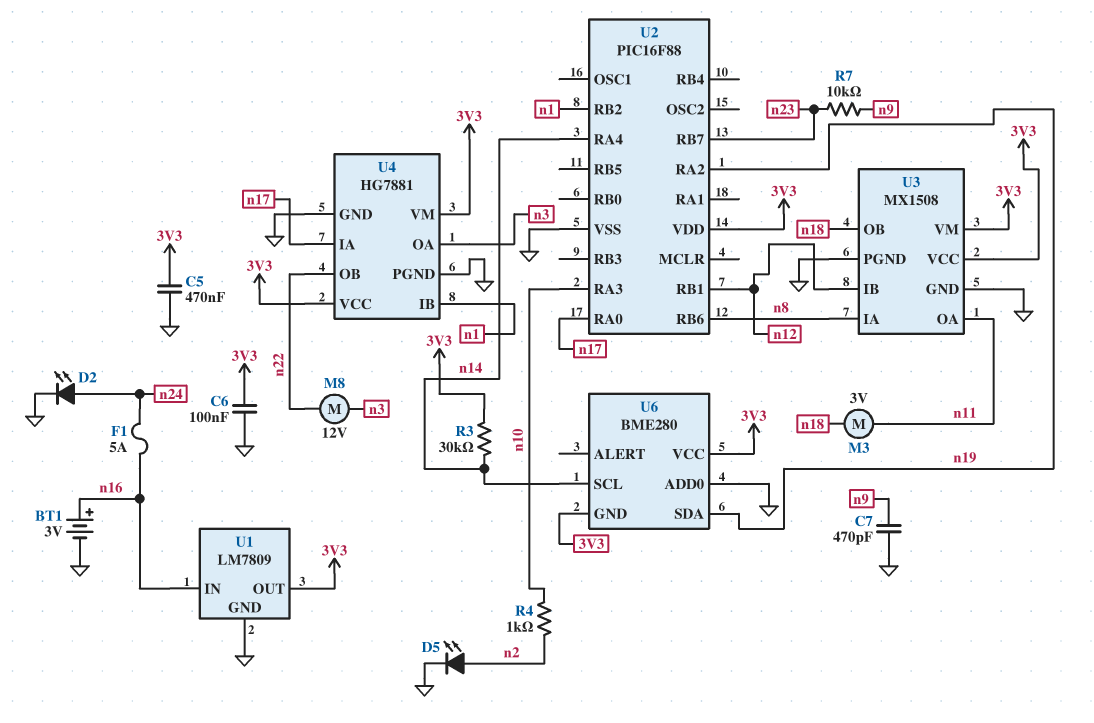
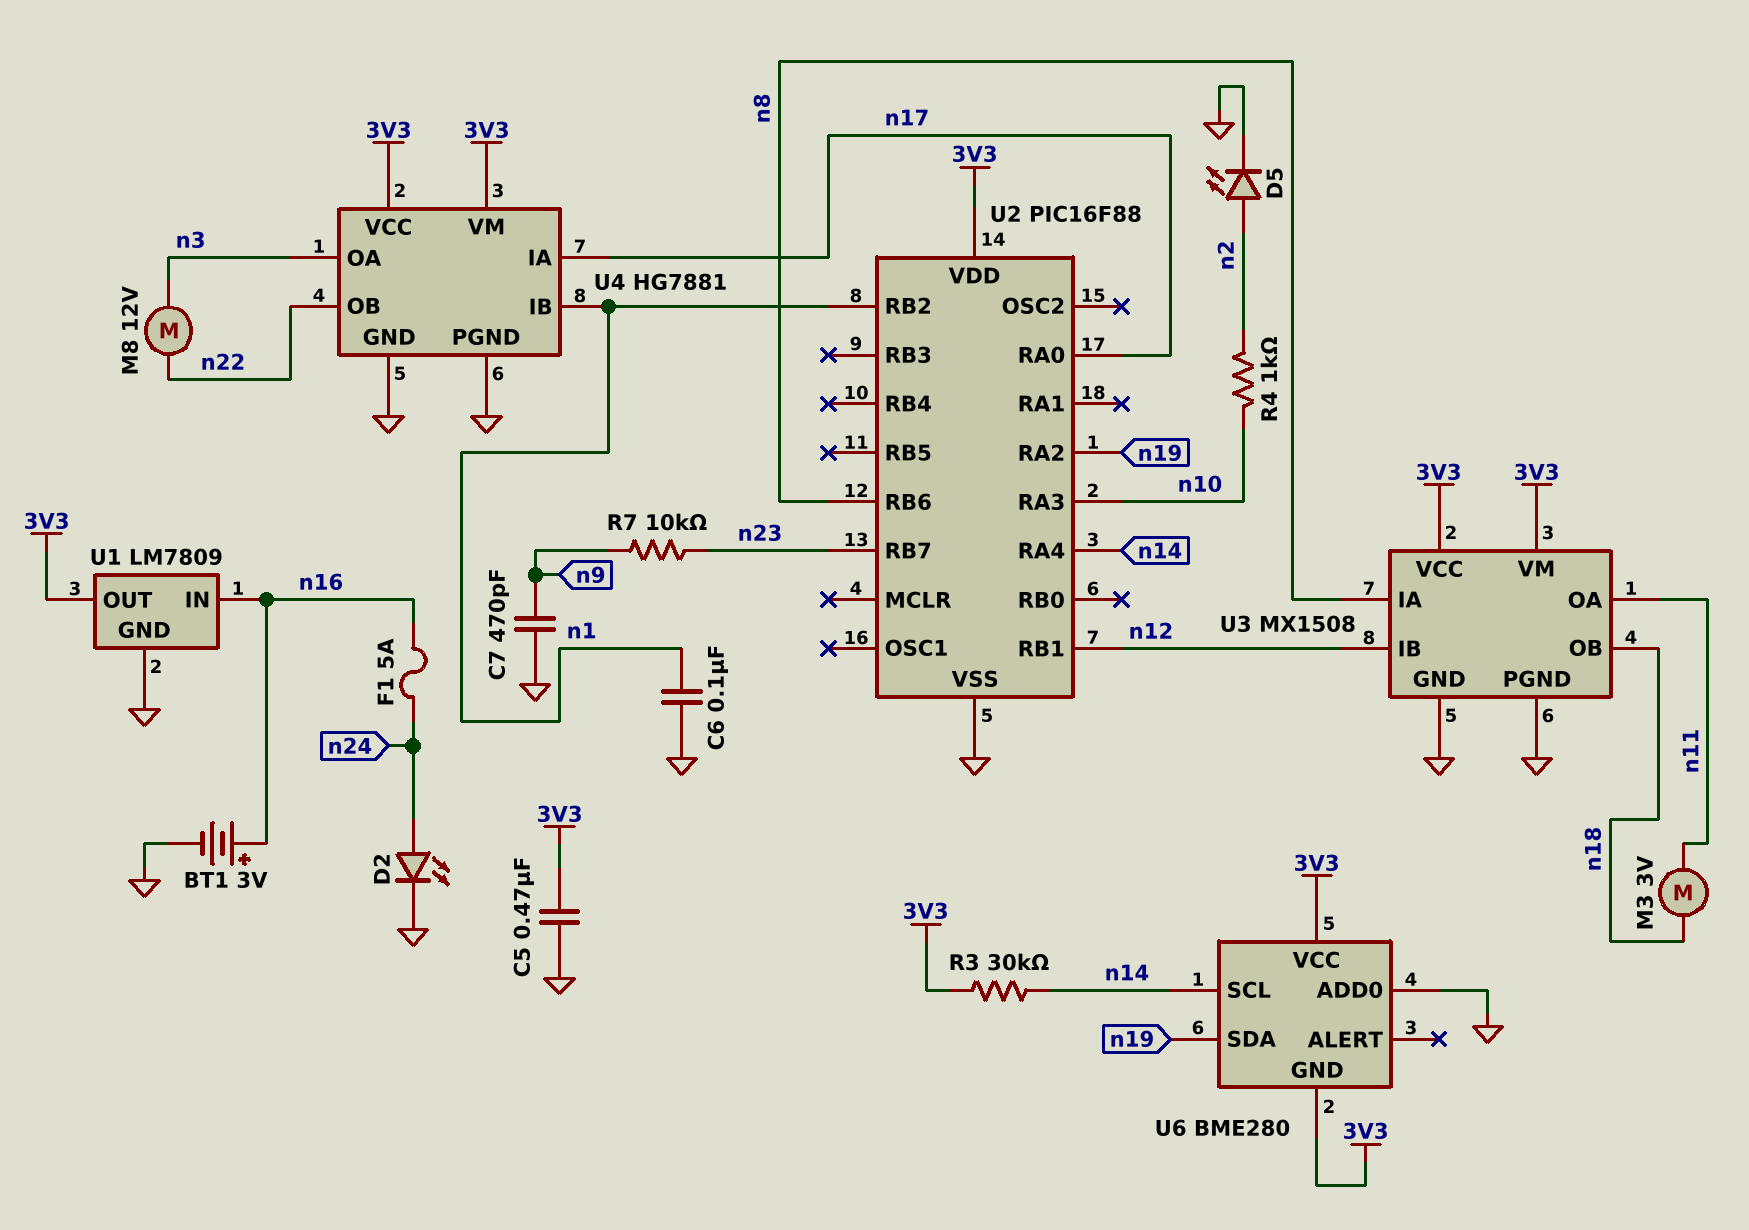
C6: 100nF (3V3, GND) -> 100nF (GND, n1)

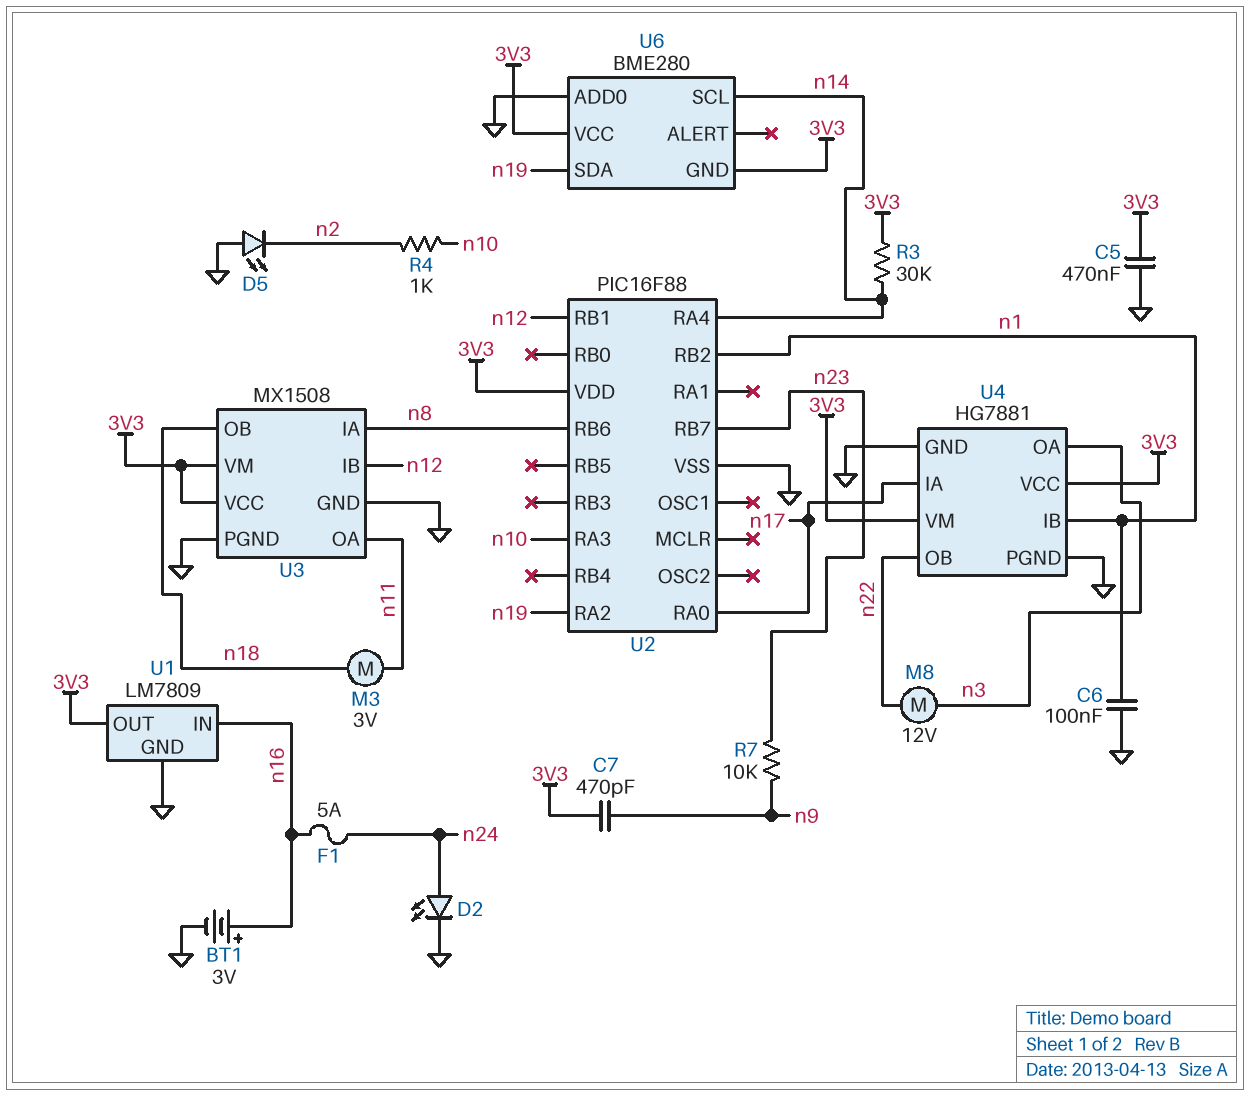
C7: 470pF (GND, n9) -> 470pF (3V3, n9)
D5: LED (A n2, K GND) -> LED (A GND, K n2)

